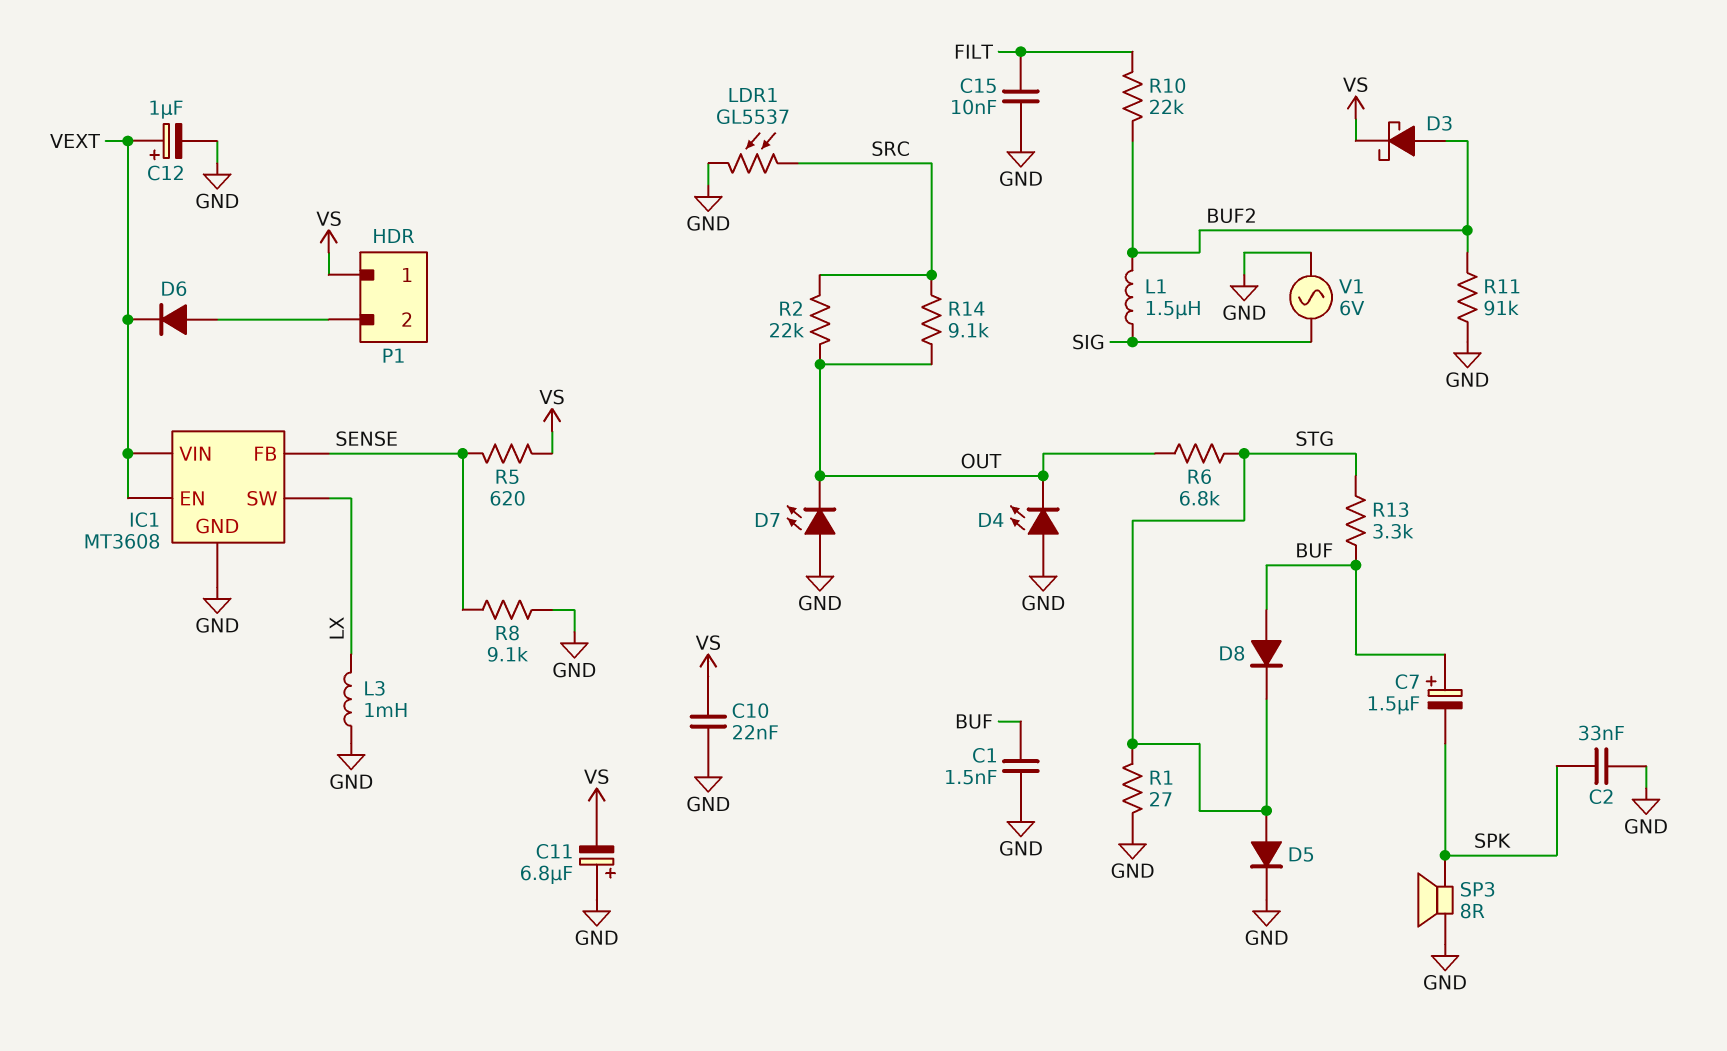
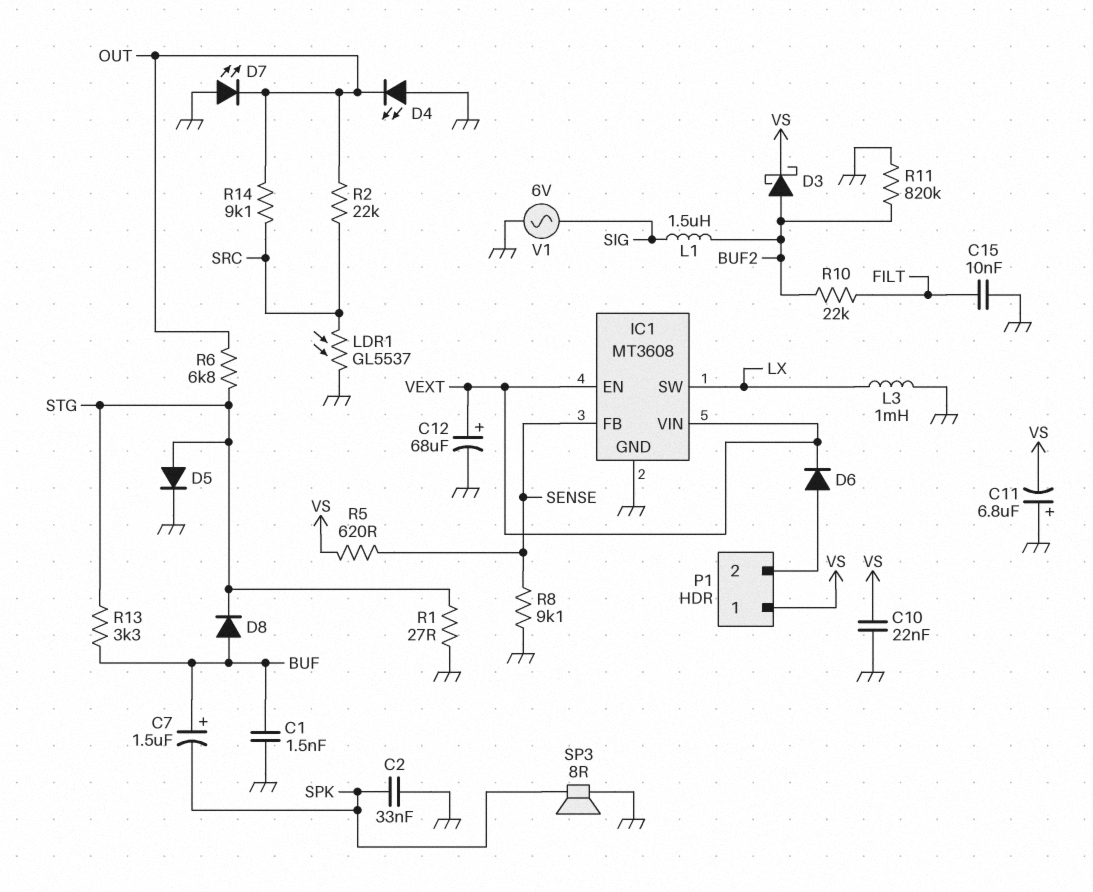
C12: 1uF (plus VEXT, minus GND) -> 68uF (plus VEXT, minus GND)
R11: 91k (BUF2, GND) -> 820k (BUF2, GND)

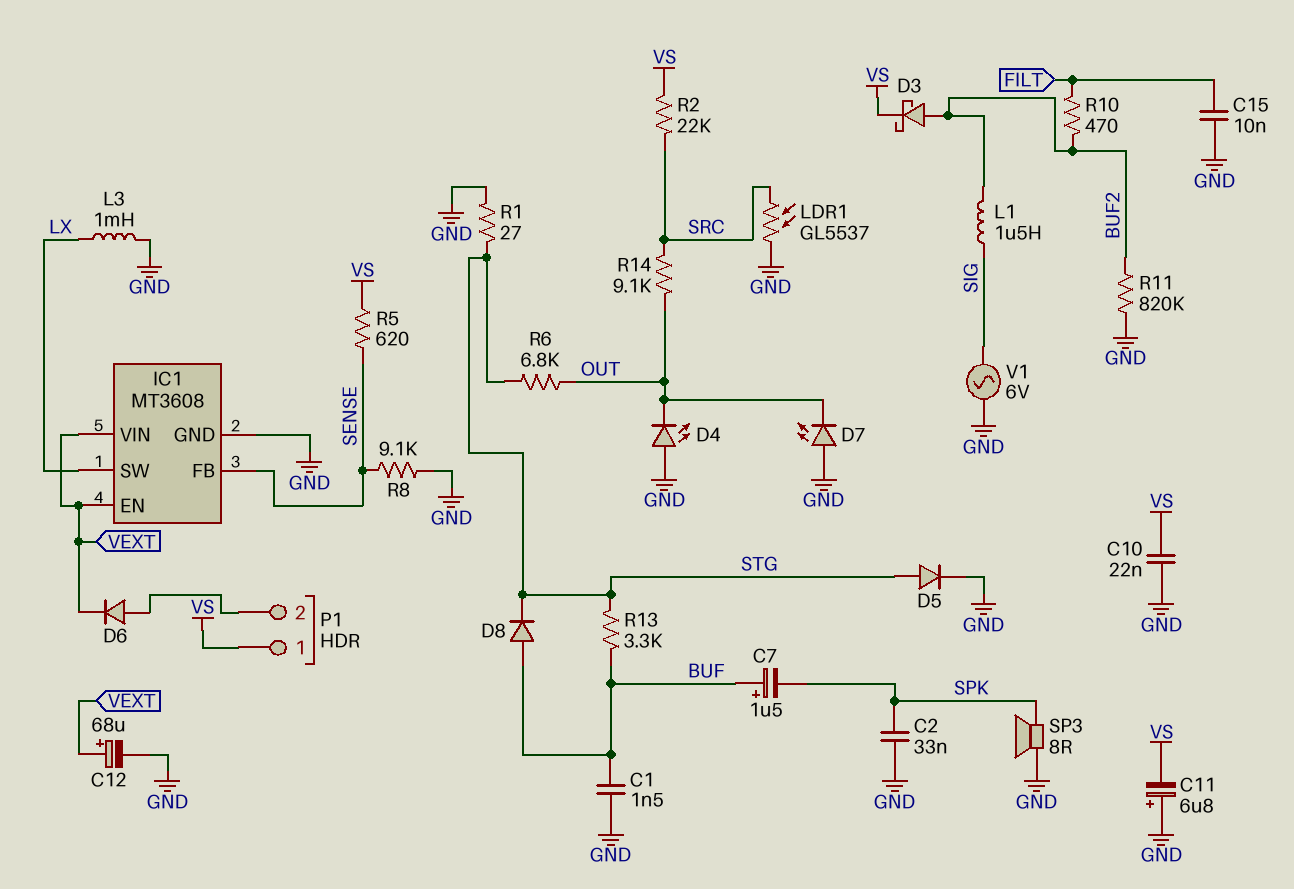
R2: 22k (OUT, SRC) -> 22k (SRC, VS)
R10: 22k (BUF2, FILT) -> 470 (BUF2, FILT)

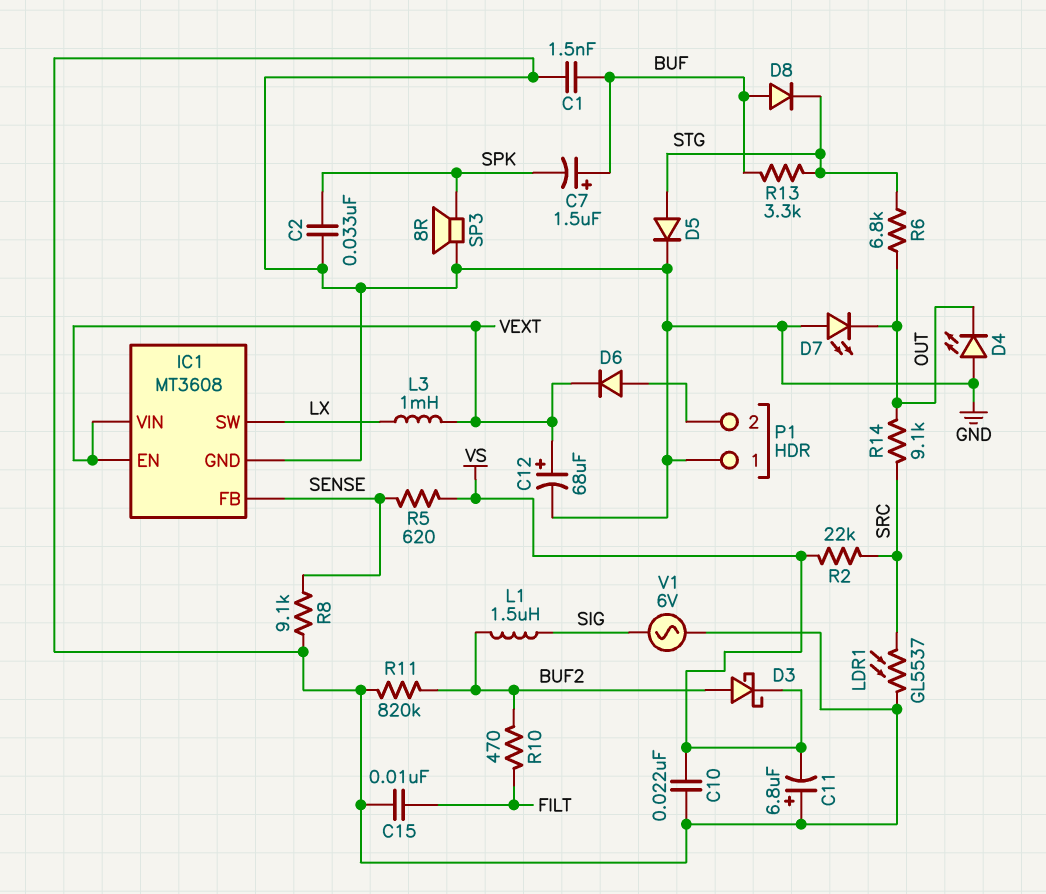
L3: 1mH (GND, LX) -> 1mH (LX, VEXT)
P1 pin 1: VS -> GND
R1: 27 (GND, STG) -> none

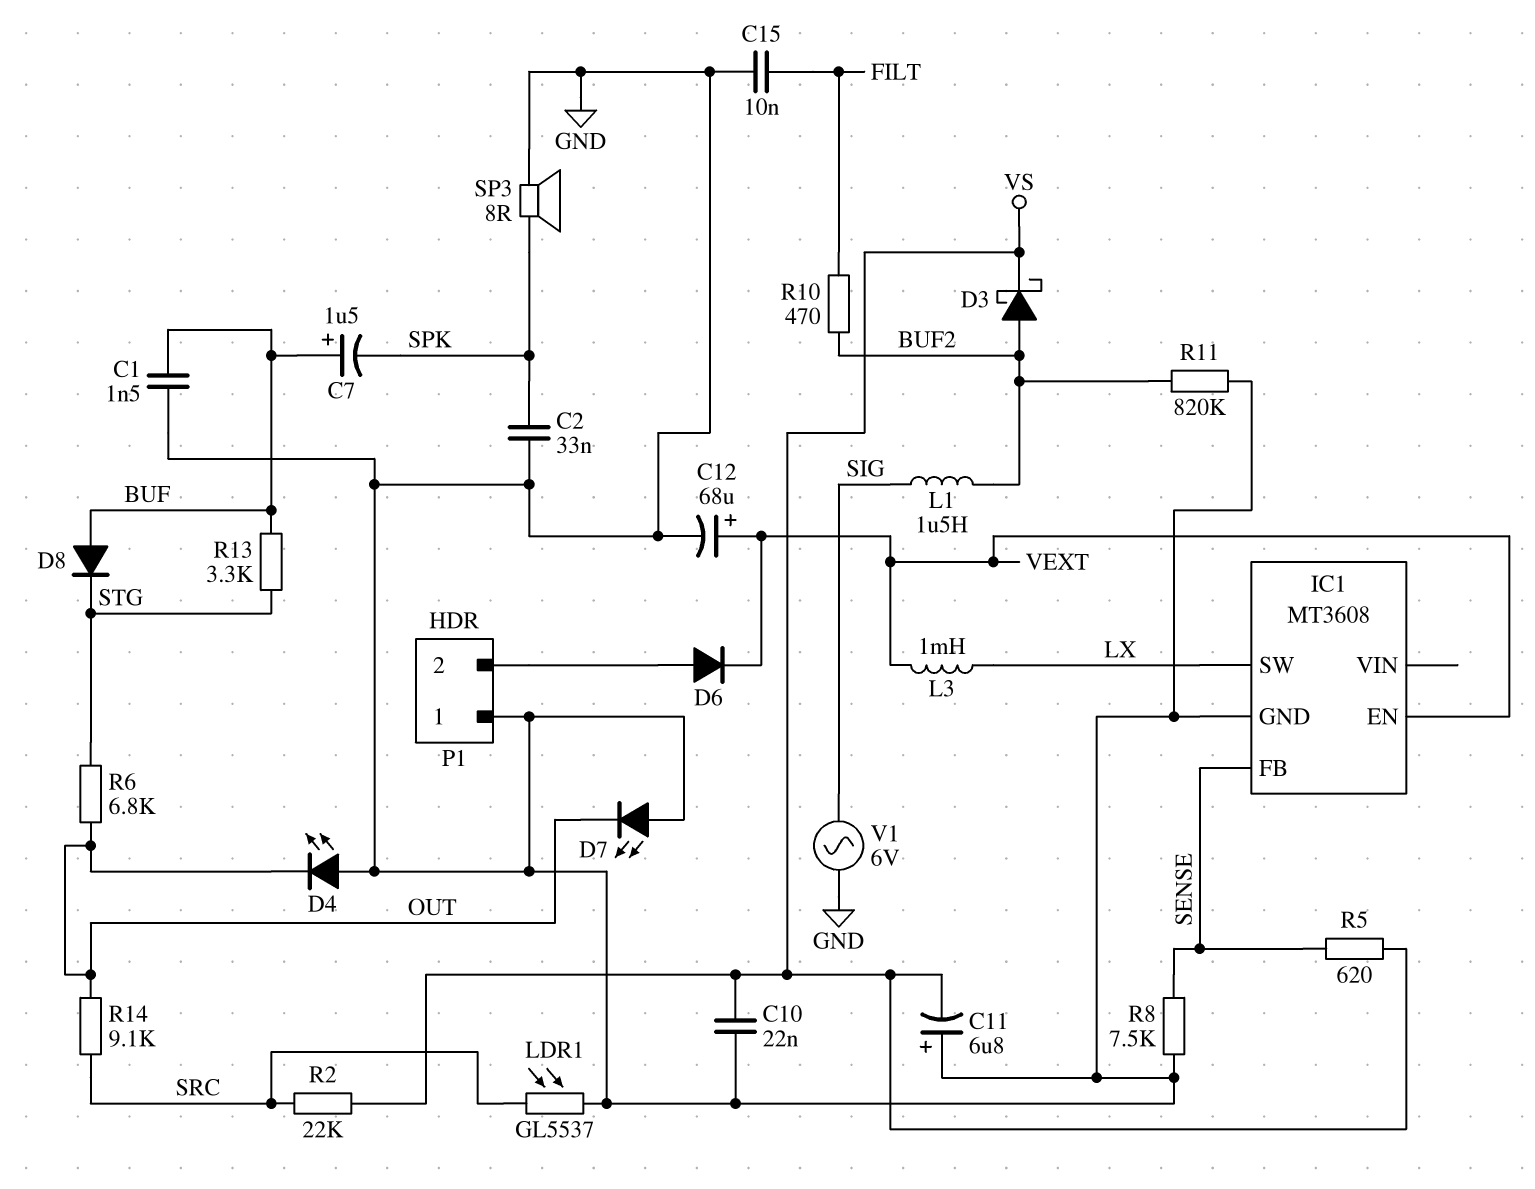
D5: diode (A STG, K GND) -> none
IC1 pin VIN: VEXT -> none
R8: 9.1k (GND, SENSE) -> 7.5k (GND, SENSE)

